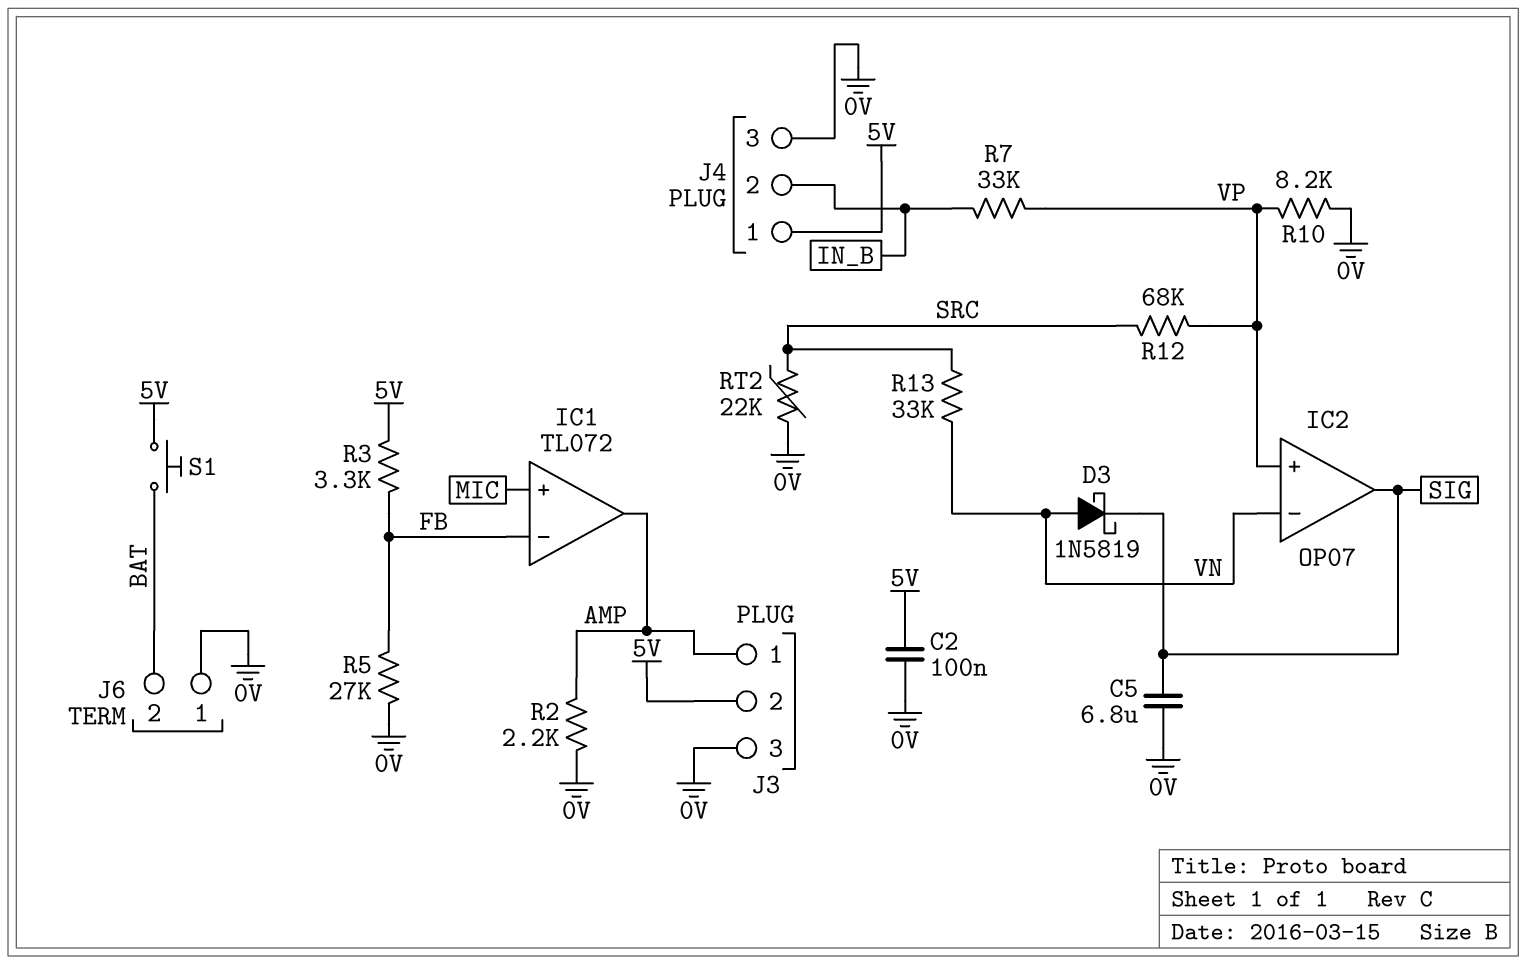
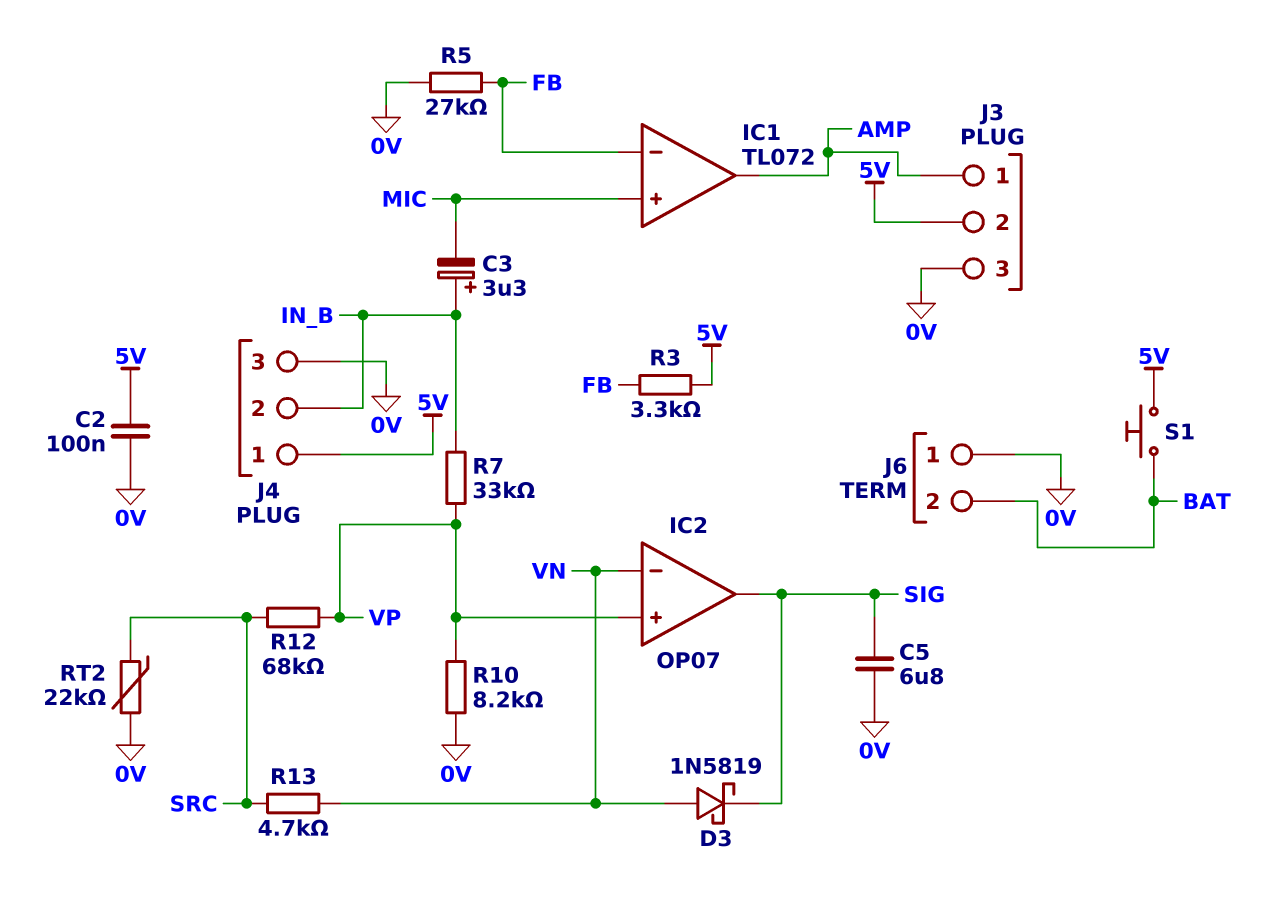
C3: none -> 3.3uF (plus IN_B, minus MIC)
R2: 2.2k (0V, AMP) -> none
R13: 33k (SRC, VN) -> 4.7k (SRC, VN)

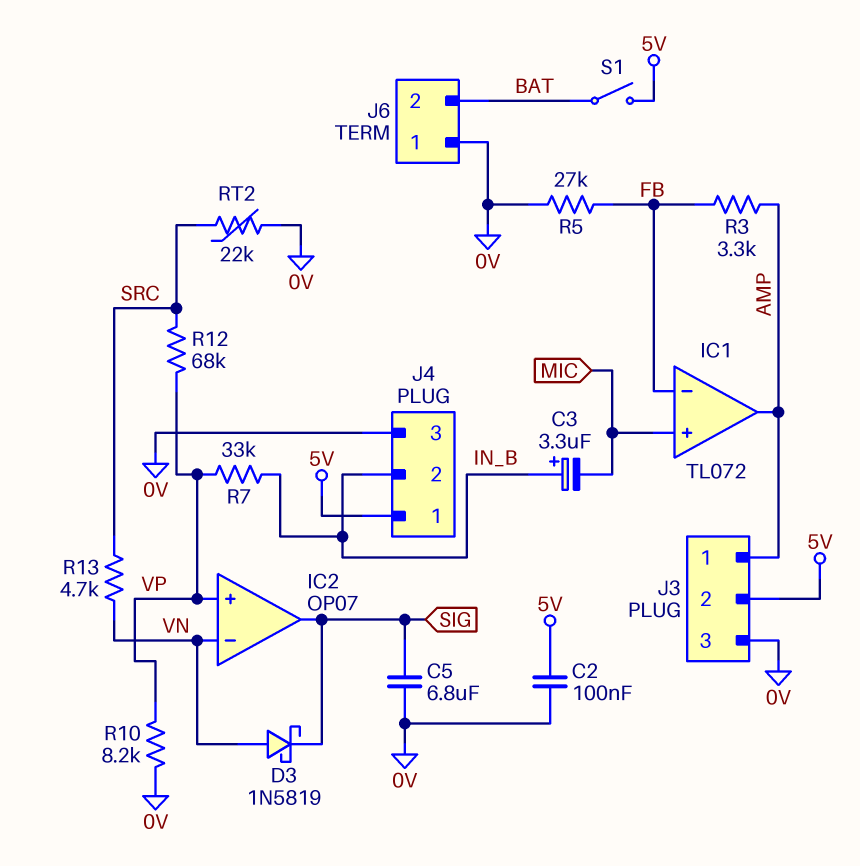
R3: 3.3k (5V, FB) -> 3.3k (AMP, FB)
S1: button (5V, BAT) -> switch (5V, BAT)

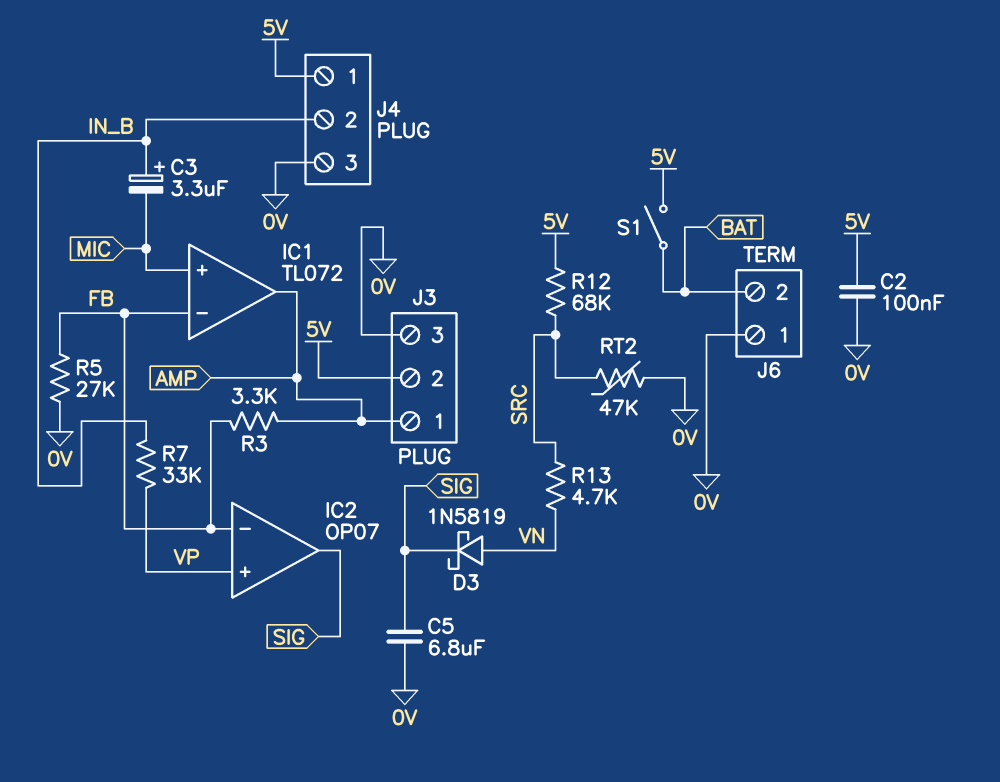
IC2 pin in-: VN -> FB
R10: 8.2k (0V, VP) -> none
R12: 68k (SRC, VP) -> 68k (5V, SRC)
RT2: 22k (0V, SRC) -> 47k (0V, SRC)

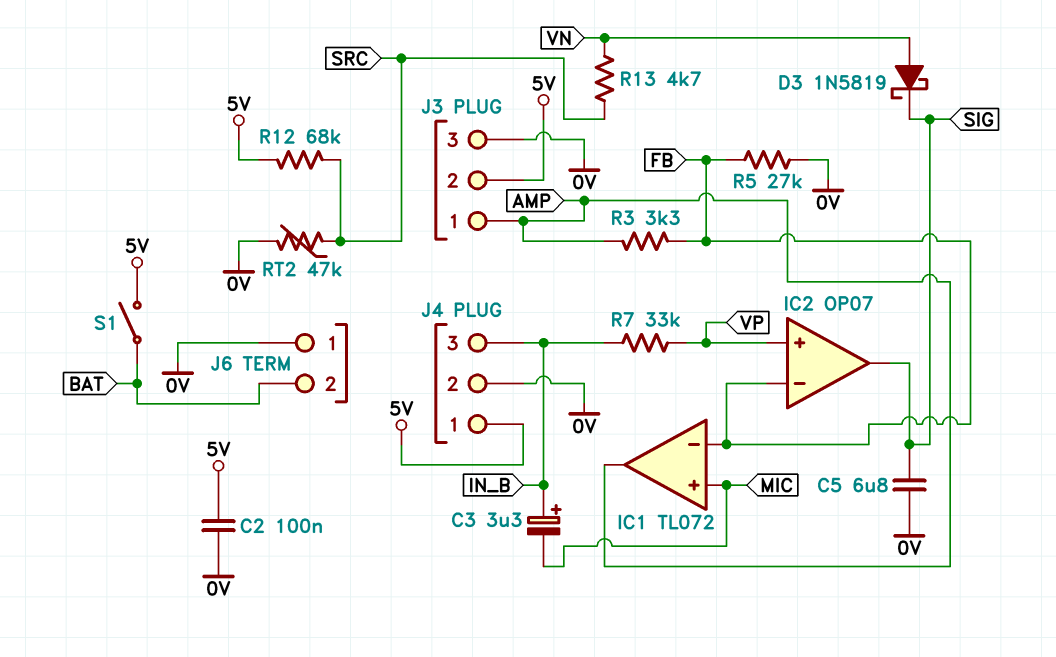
J4 pin 2: IN_B -> 0V
J4 pin 3: 0V -> IN_B

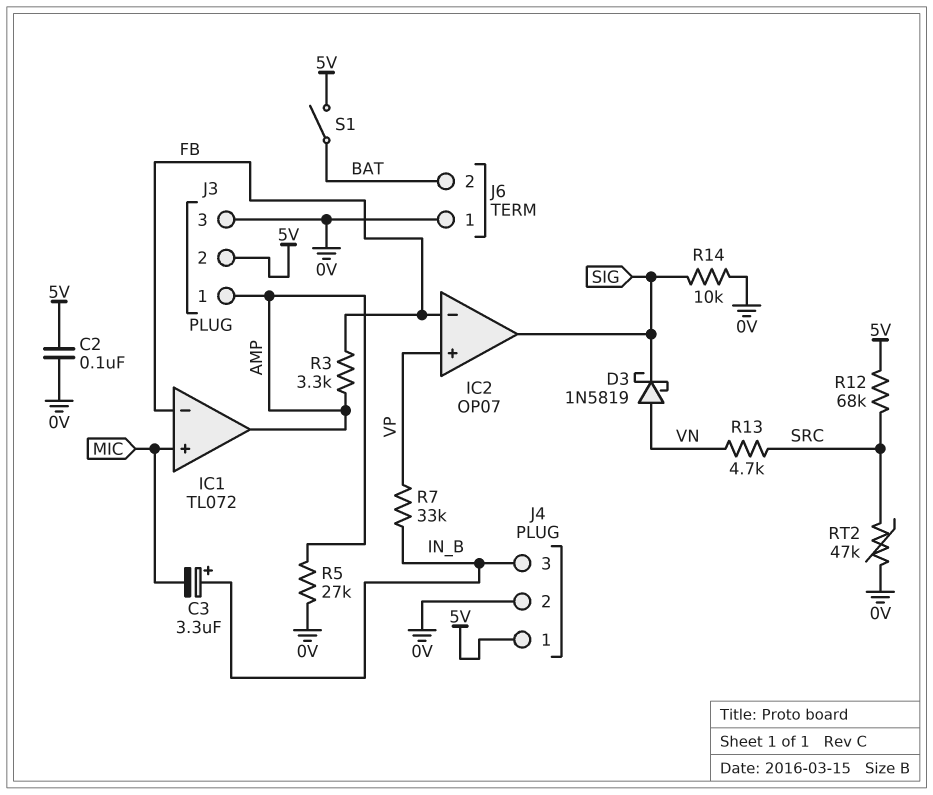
C5: 6.8uF (0V, SIG) -> none
R5: 27k (0V, FB) -> 27k (0V, AMP)
R14: none -> 10k (0V, SIG)

